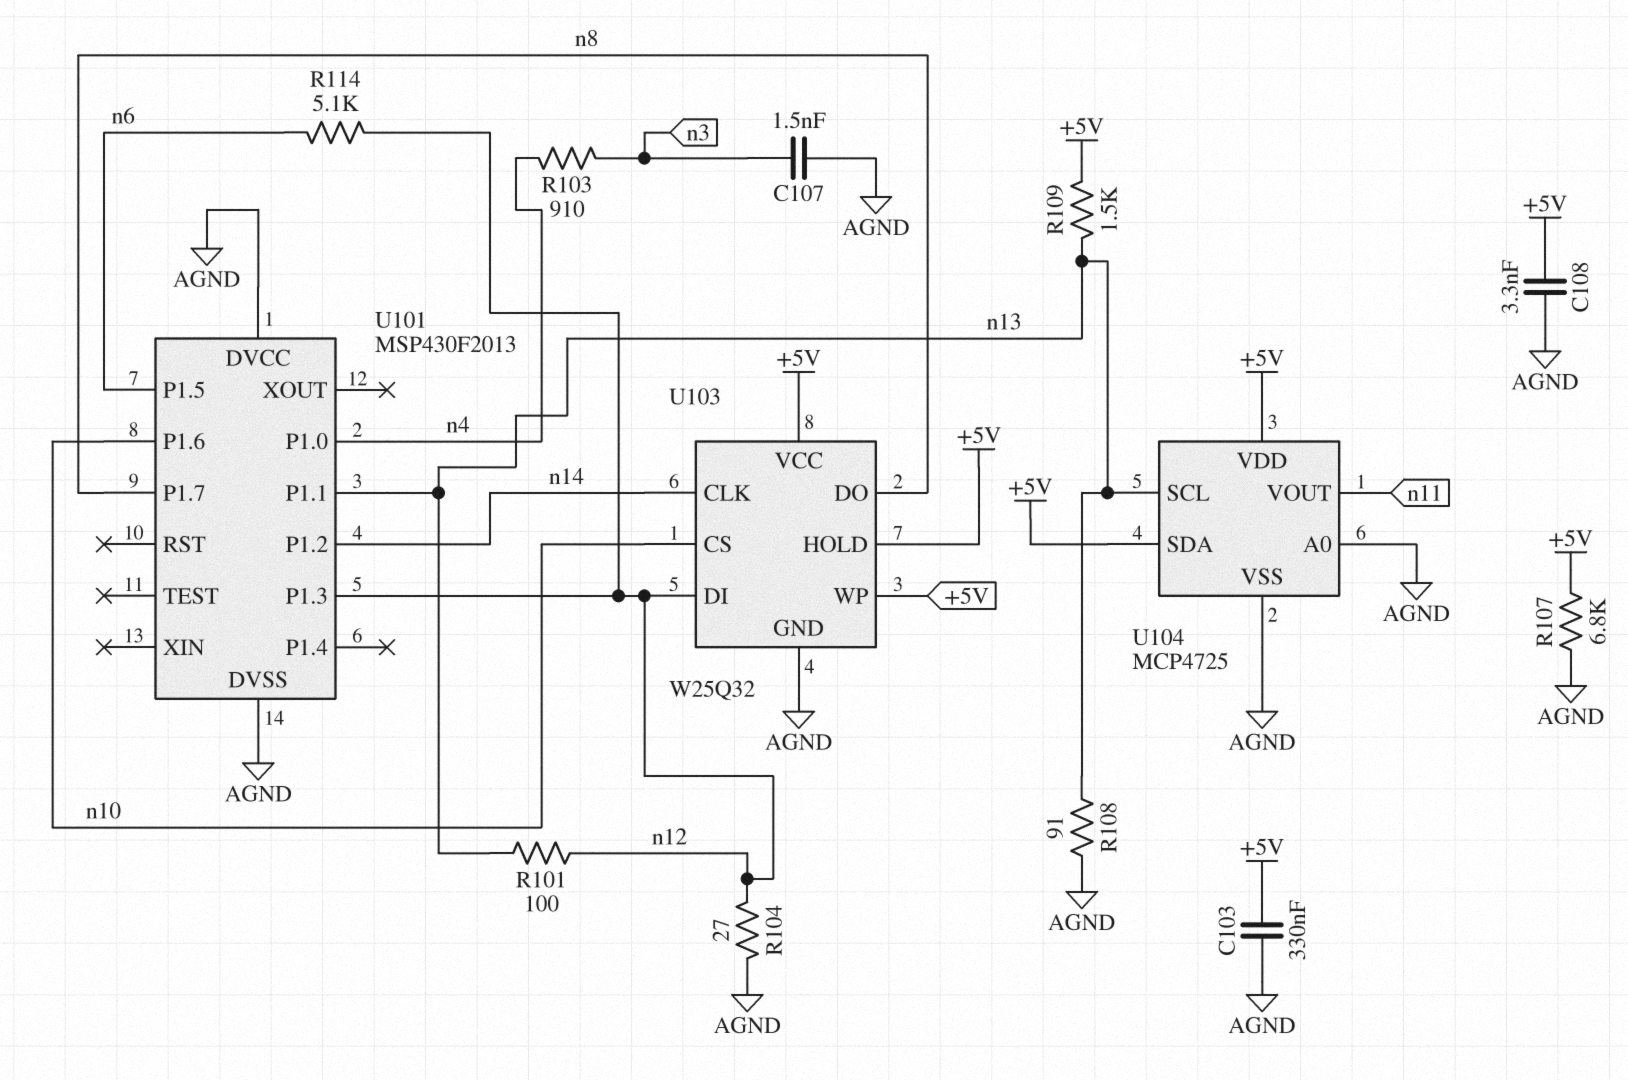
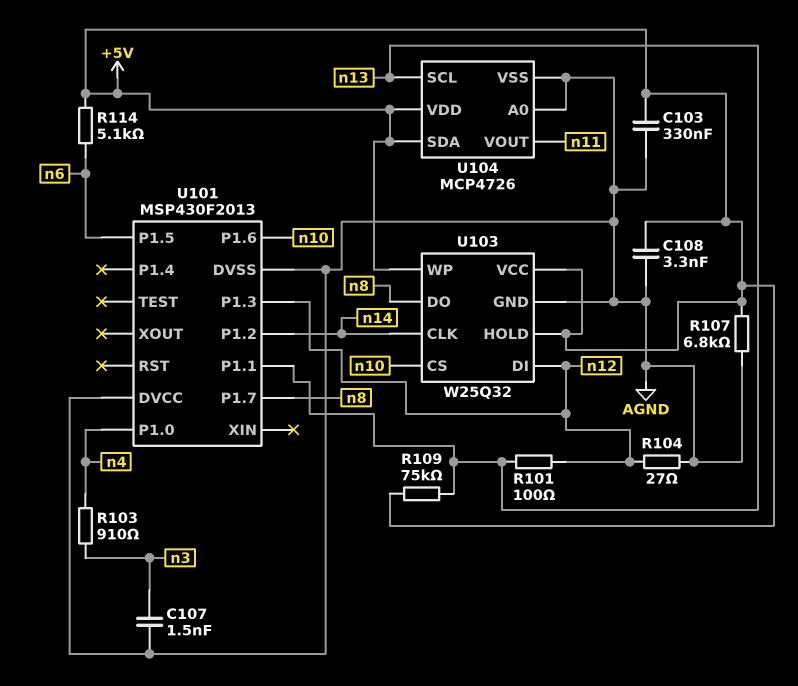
R108: 91 (AGND, n13) -> none
R109: 1.5k (+5V, n13) -> 75k (+5V, n13)
R114: 5.1k (n6, n12) -> 5.1k (+5V, n6)
U104: MCP4725 -> MCP4726

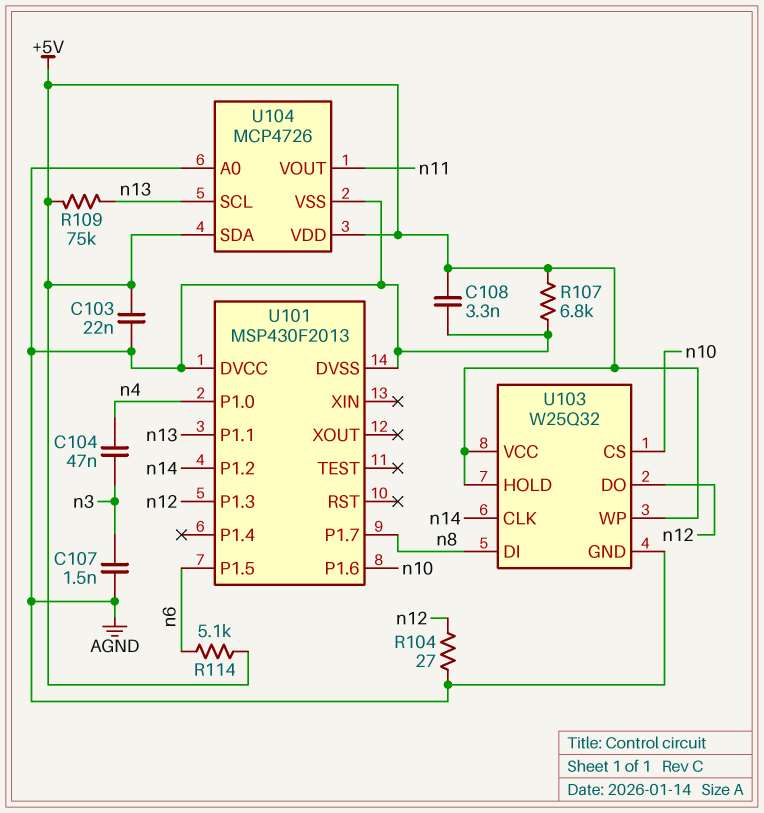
C103: 330nF (+5V, AGND) -> 22nF (+5V, AGND)
C104: none -> 47nF (n3, n4)
R101: 100 (n12, n13) -> none
R103: 910 (n3, n4) -> none
U103 pin DI: n12 -> n8
U103 pin DO: n8 -> n12

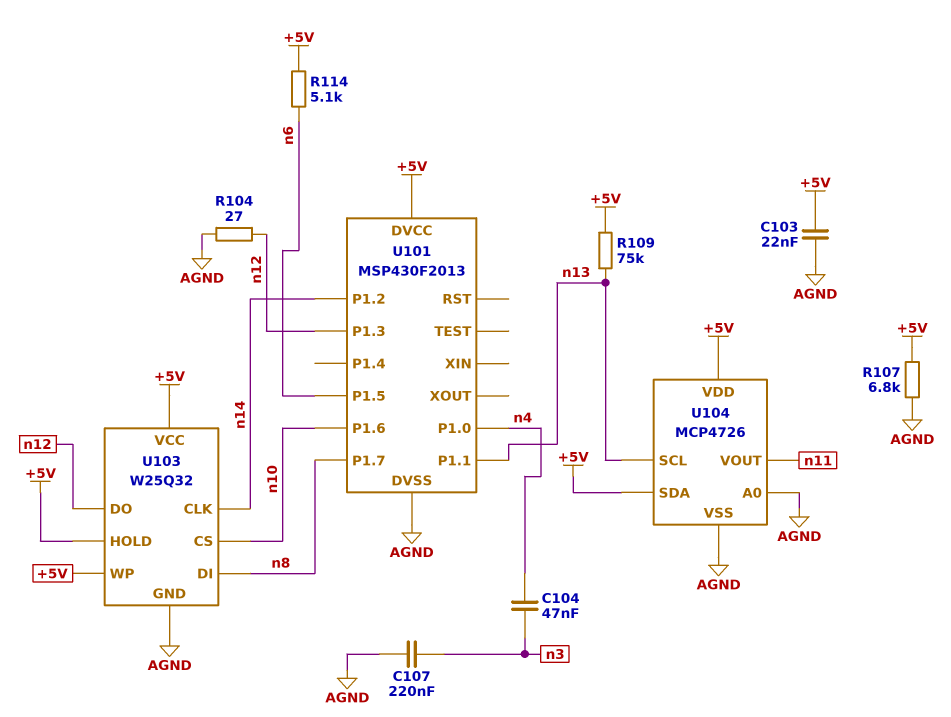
C107: 1.5nF (AGND, n3) -> 220nF (AGND, n3)
C108: 3.3nF (+5V, AGND) -> none
U101 pin DVCC: AGND -> +5V

